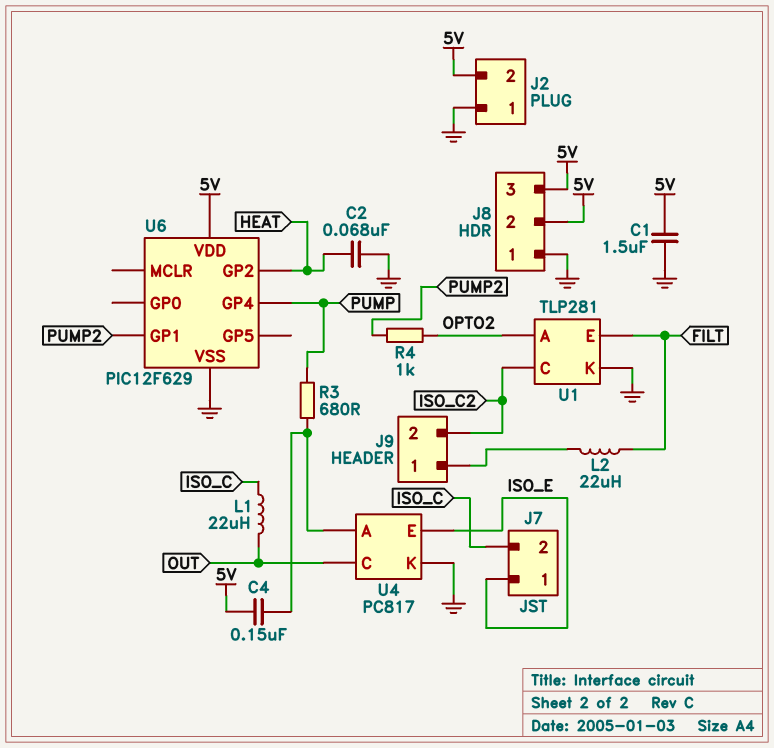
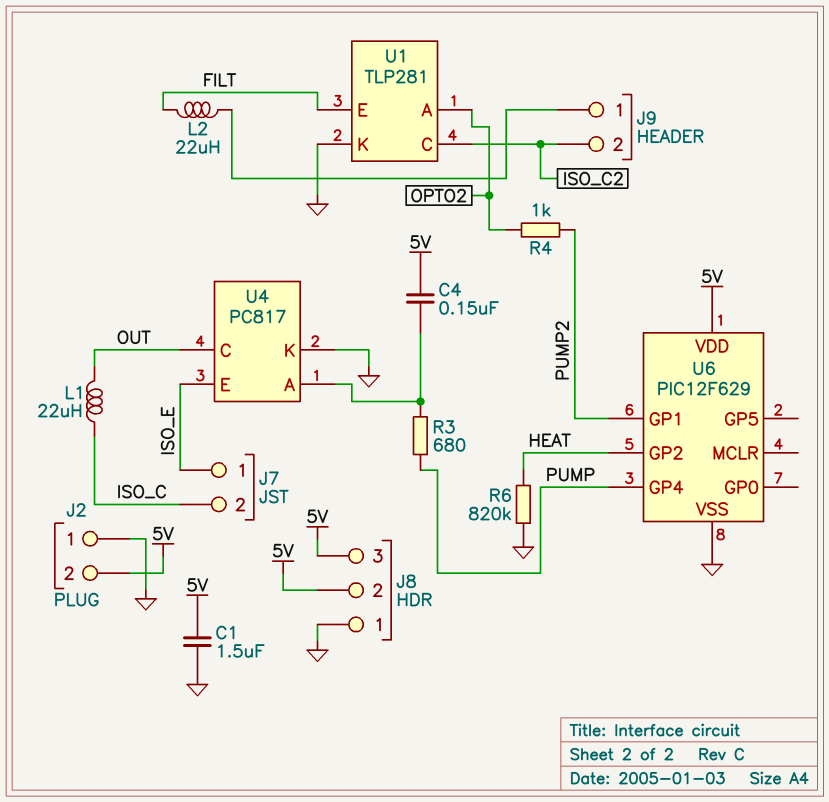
C2: 68nF (GND, HEAT) -> none
R6: none -> 820k (GND, HEAT)

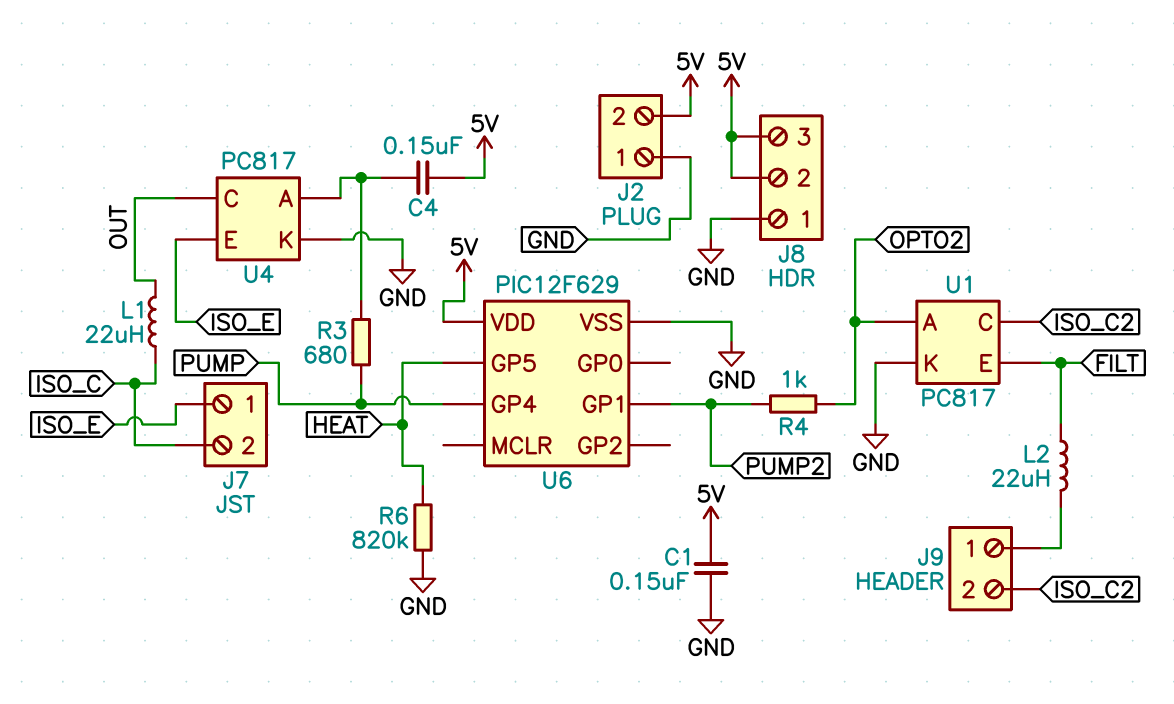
C1: 1.5uF (5V, GND) -> 150nF (5V, GND)
U1: TLP281 -> PC817
U6 pin GP2: HEAT -> none
U6 pin GP5: none -> HEAT

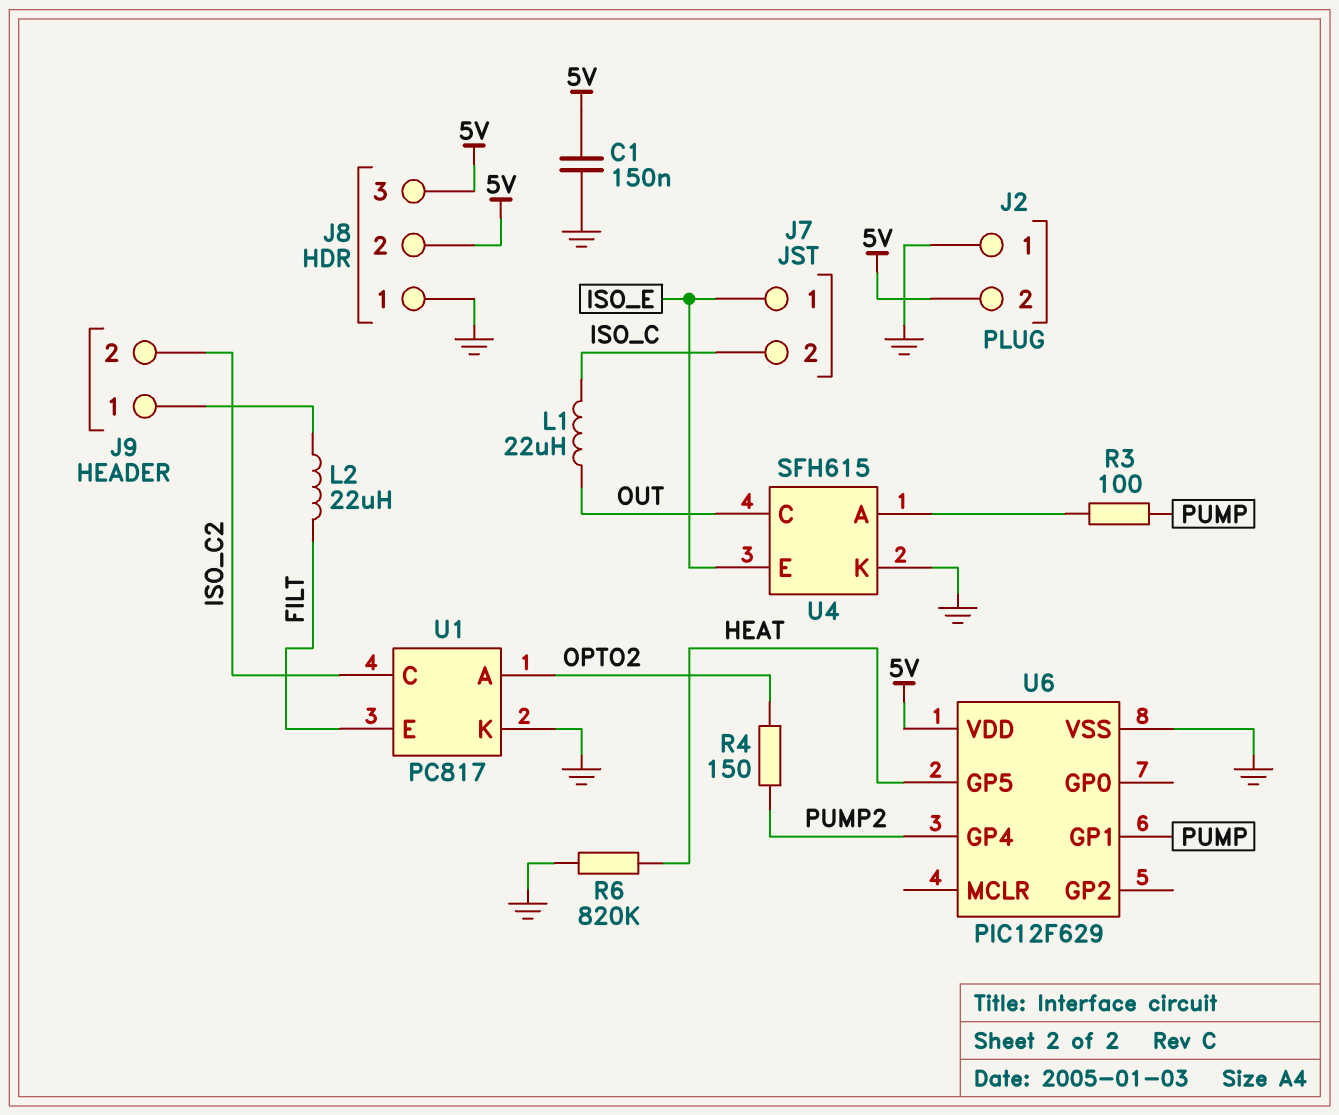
C4: 150nF (5V, U4/A) -> none
R3: 680 (PUMP, U4/A) -> 100 (PUMP, U4/A)
R4: 1k (OPTO2, PUMP2) -> 150 (OPTO2, PUMP2)
U4: PC817 -> SFH615
U6 pin GP1: PUMP2 -> PUMP
U6 pin GP4: PUMP -> PUMP2

